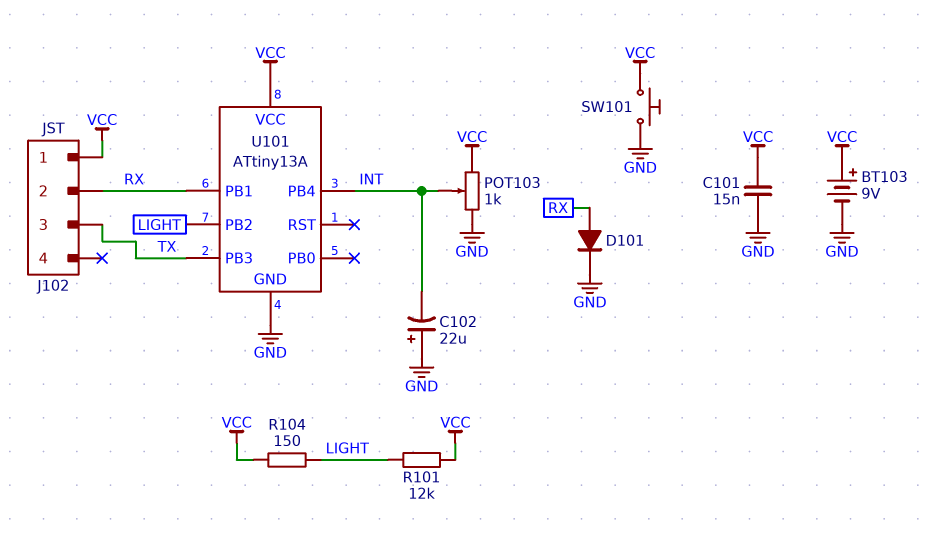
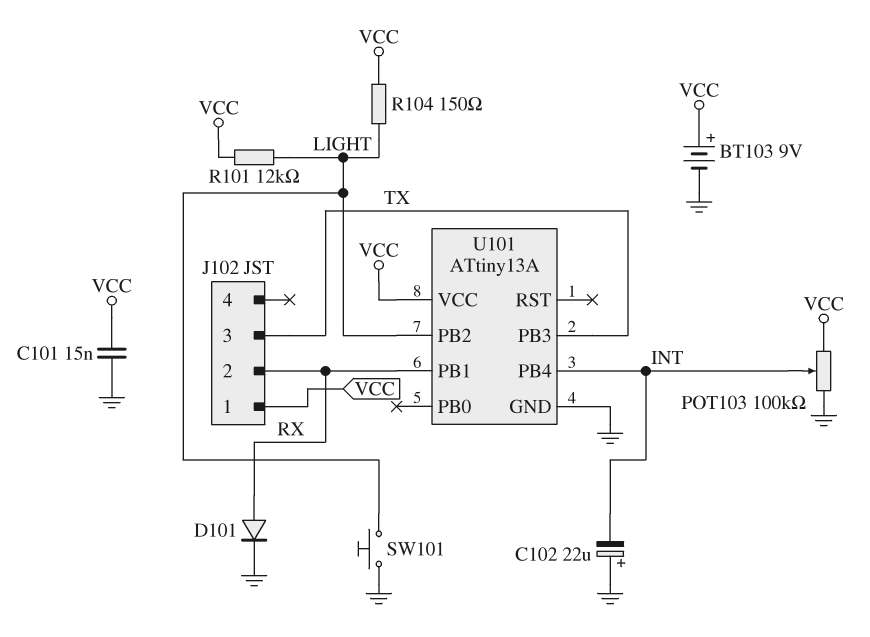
POT103: 1k (GND, VCC, wiper INT) -> 100k (GND, VCC, wiper INT)
SW101: button (GND, VCC) -> button (GND, LIGHT)

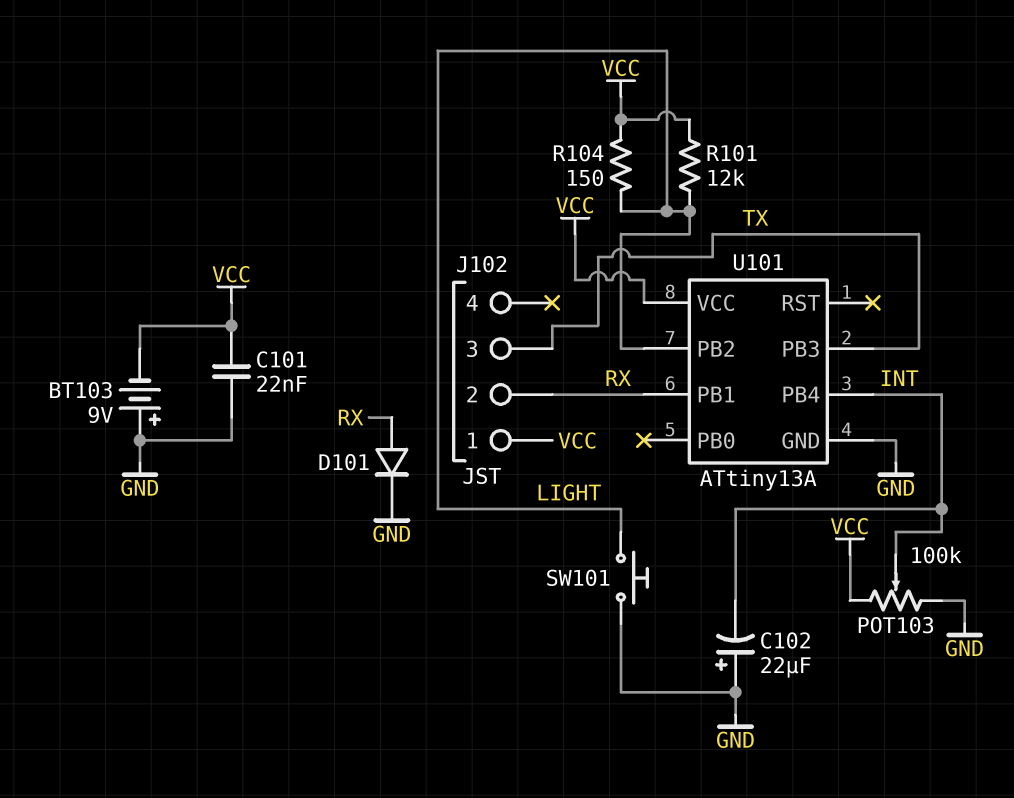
BT103: 9V (plus VCC, minus GND) -> 9V (plus GND, minus VCC)
C101: 15nF (GND, VCC) -> 22nF (GND, VCC)

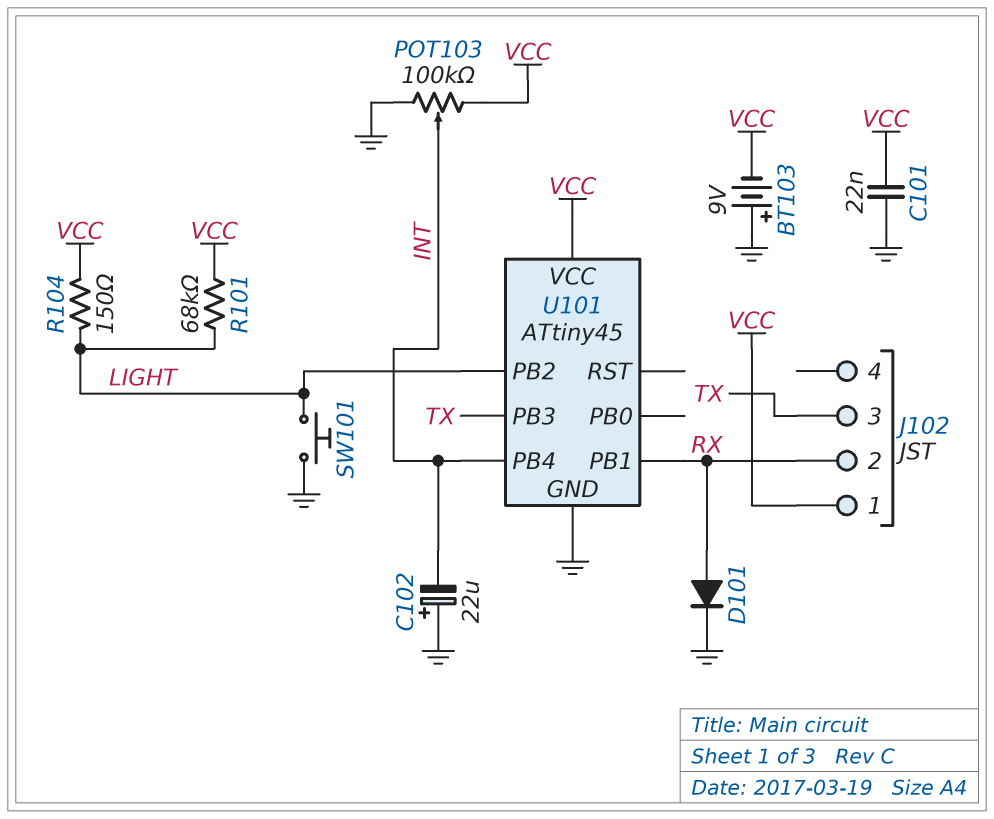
R101: 12k (LIGHT, VCC) -> 68k (LIGHT, VCC)
U101: ATtiny13A -> ATtiny45

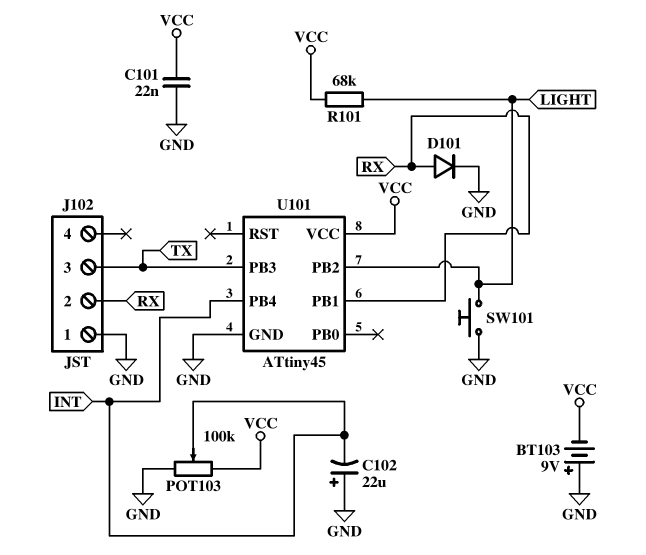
J102 pin 1: VCC -> GND
R104: 150 (LIGHT, VCC) -> none

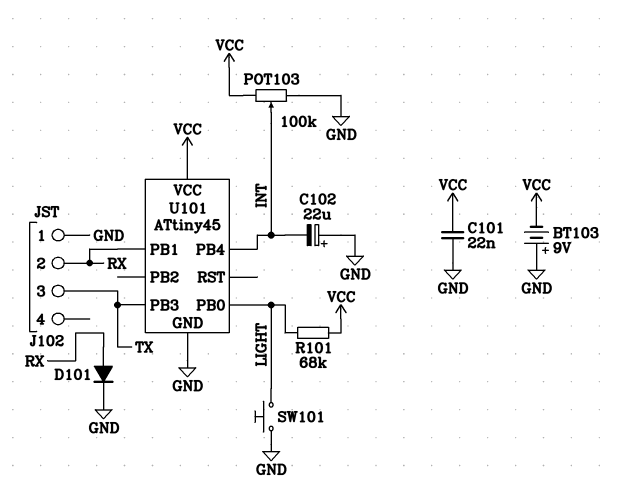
U101 pin PB0: none -> LIGHT
U101 pin PB2: LIGHT -> none

